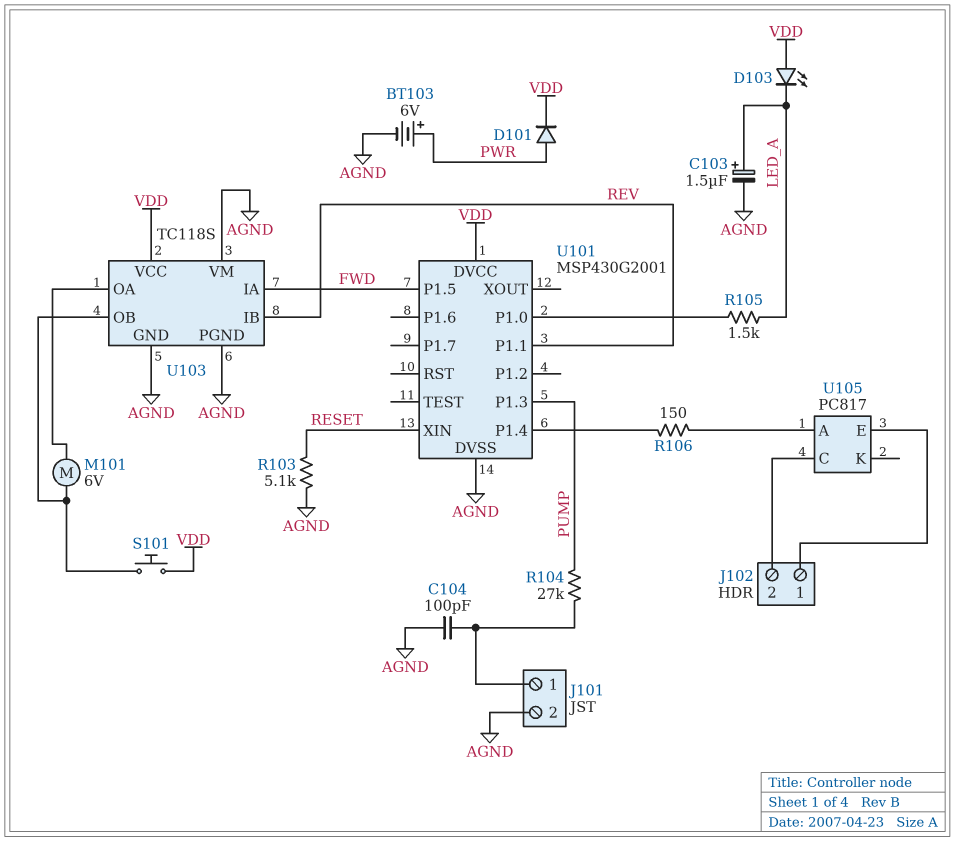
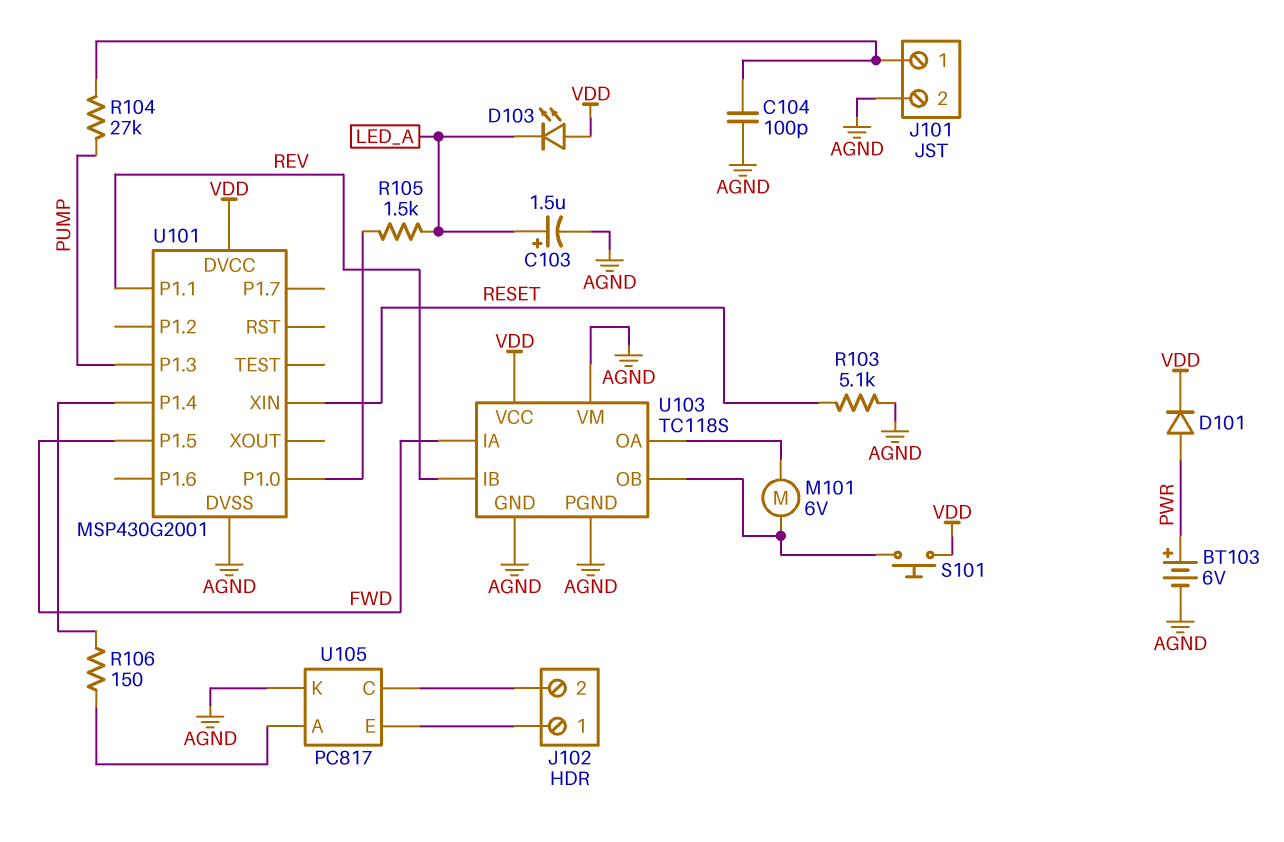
U105 pin K: none -> AGND

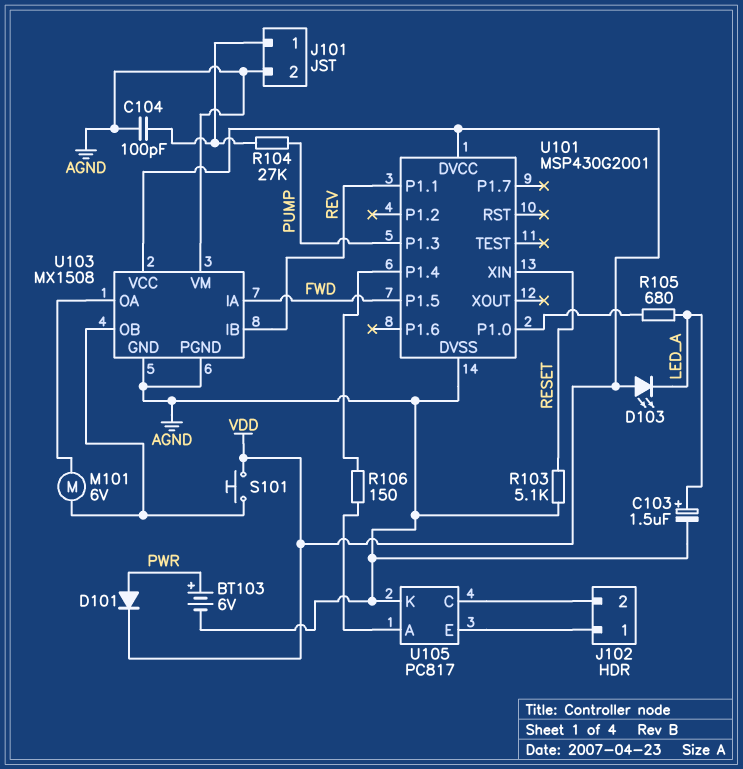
R105: 1.5k (LED_A, U101/P1.0) -> 680 (LED_A, U101/P1.0)
U103: TC118S -> MX1508

